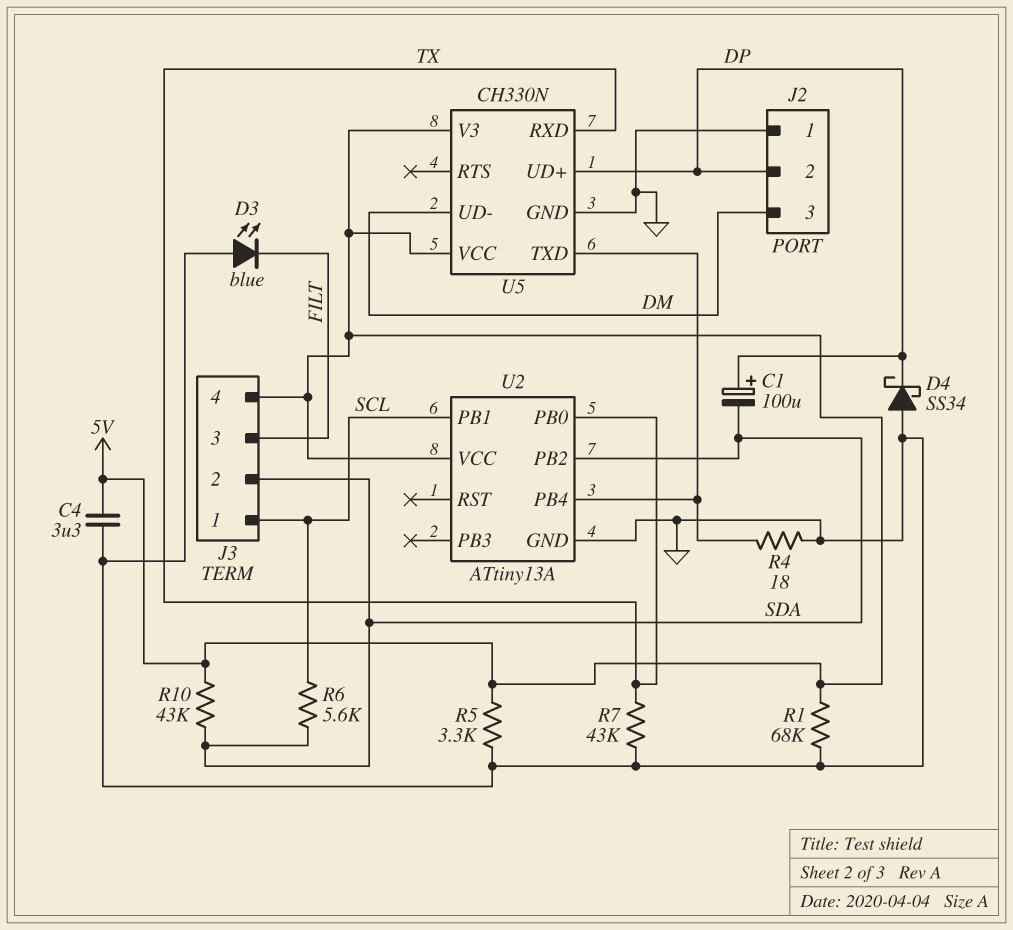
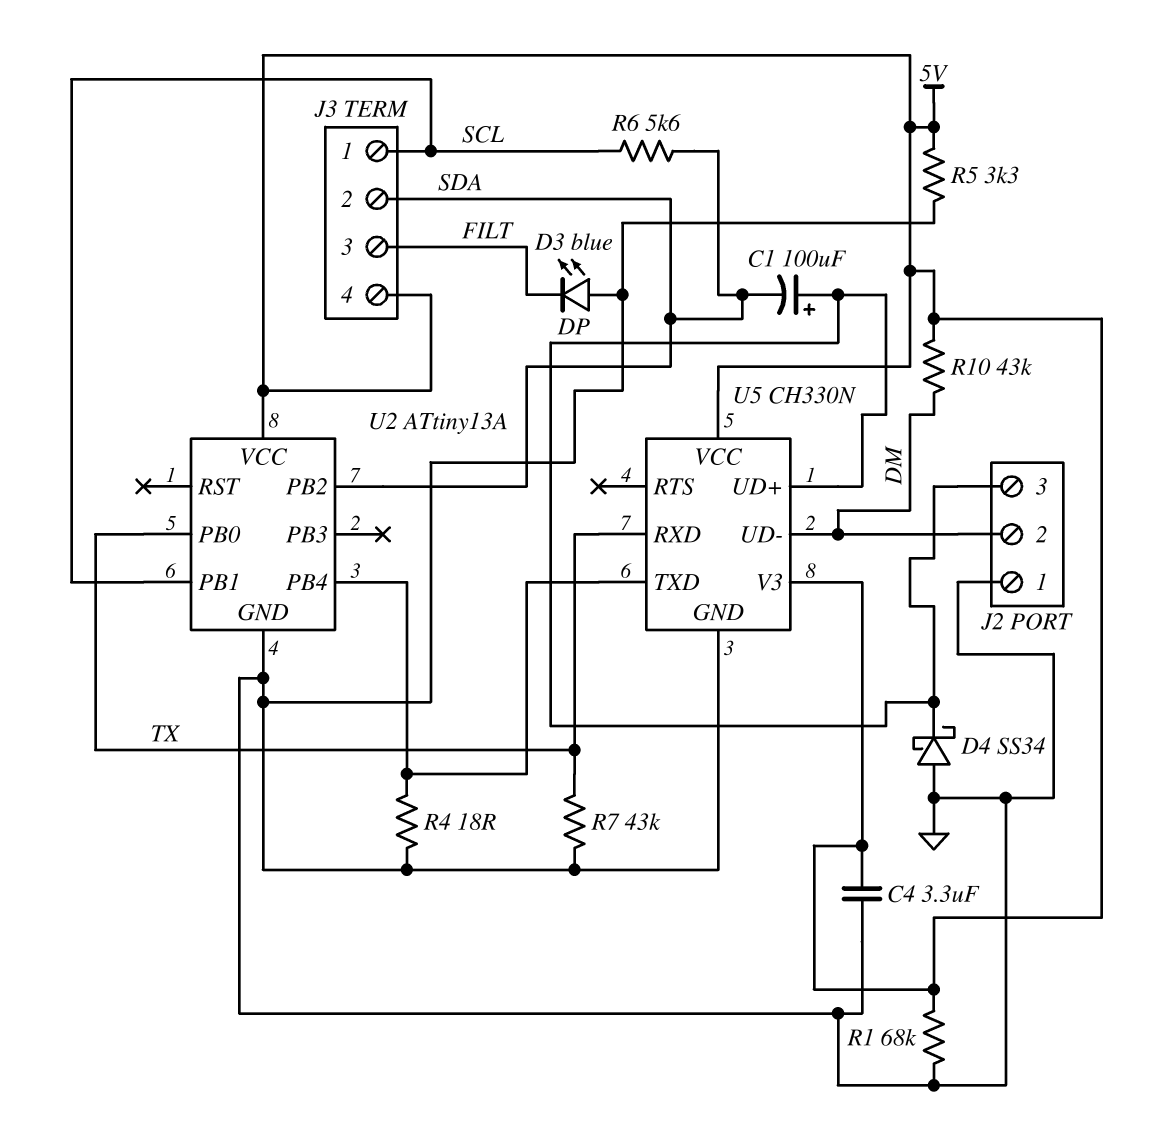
J2 pin 2: DP -> DM
J2 pin 3: DM -> DP
R10: 43k (5V, SDA) -> 43k (5V, DM)

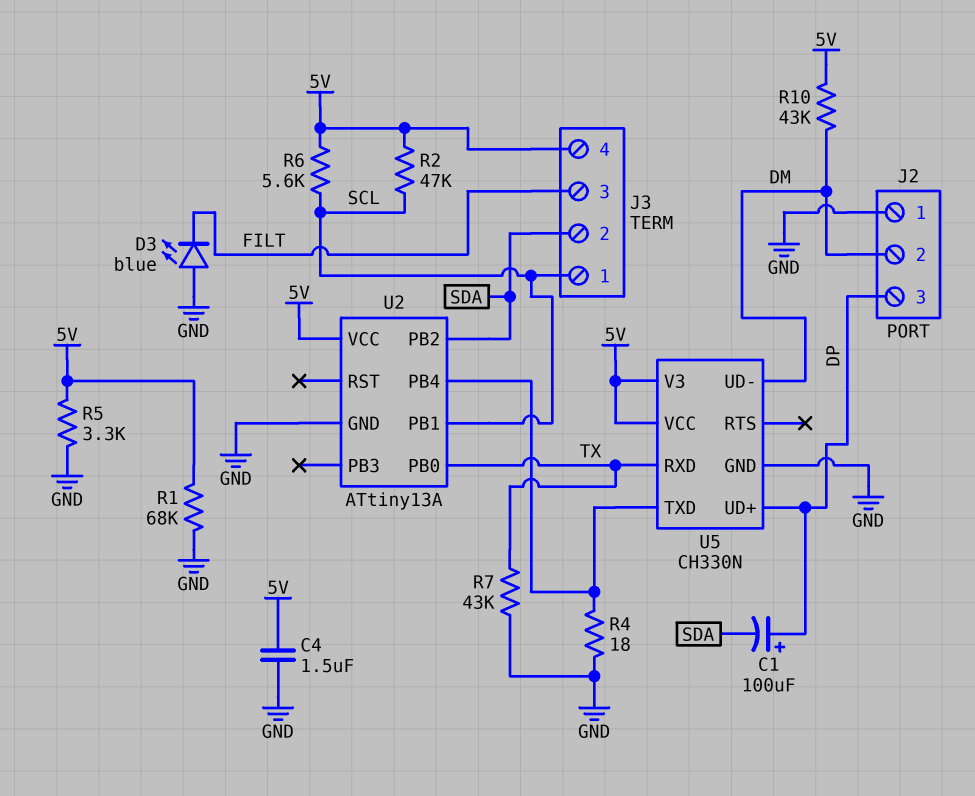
C4: 3.3uF (5V, GND) -> 1.5uF (5V, GND)
D4: schottky SS34 (A GND, K DP) -> none
R2: none -> 47k (5V, SCL)
R6: 5.6k (SCL, SDA) -> 5.6k (5V, SCL)

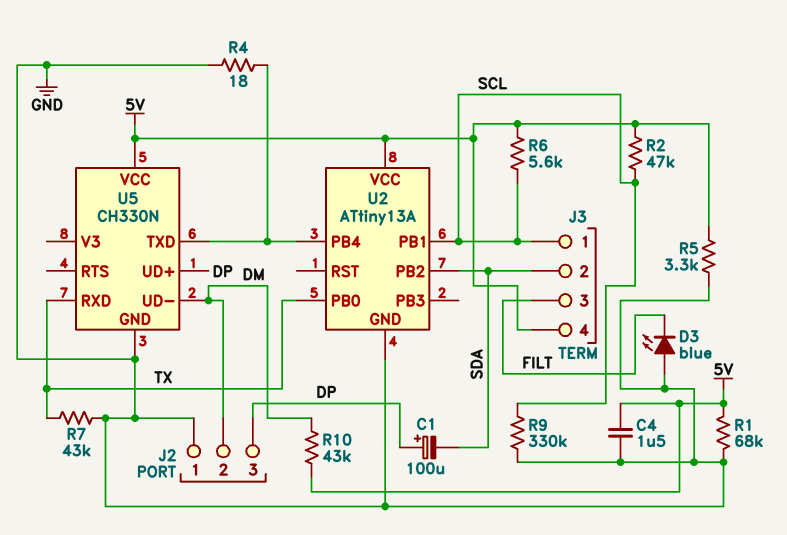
R9: none -> 330k (GND, SCL)
U5 pin V3: 5V -> none

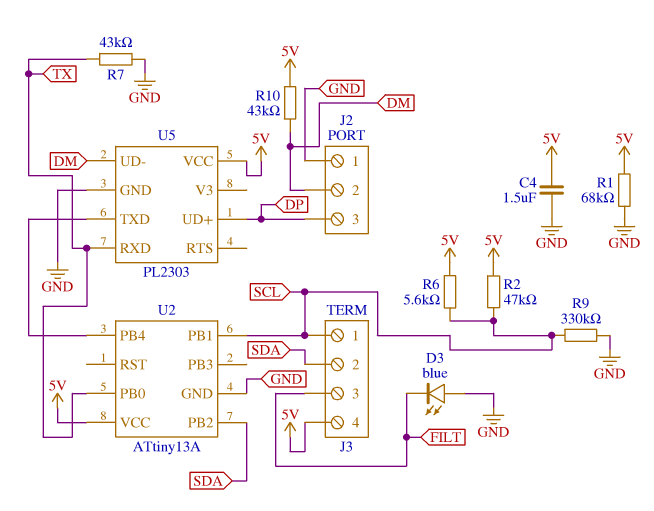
C1: 100uF (plus DP, minus SDA) -> none
R4: 18 (GND, U2/PB4) -> none
R5: 3.3k (5V, GND) -> none
U5: CH330N -> PL2303

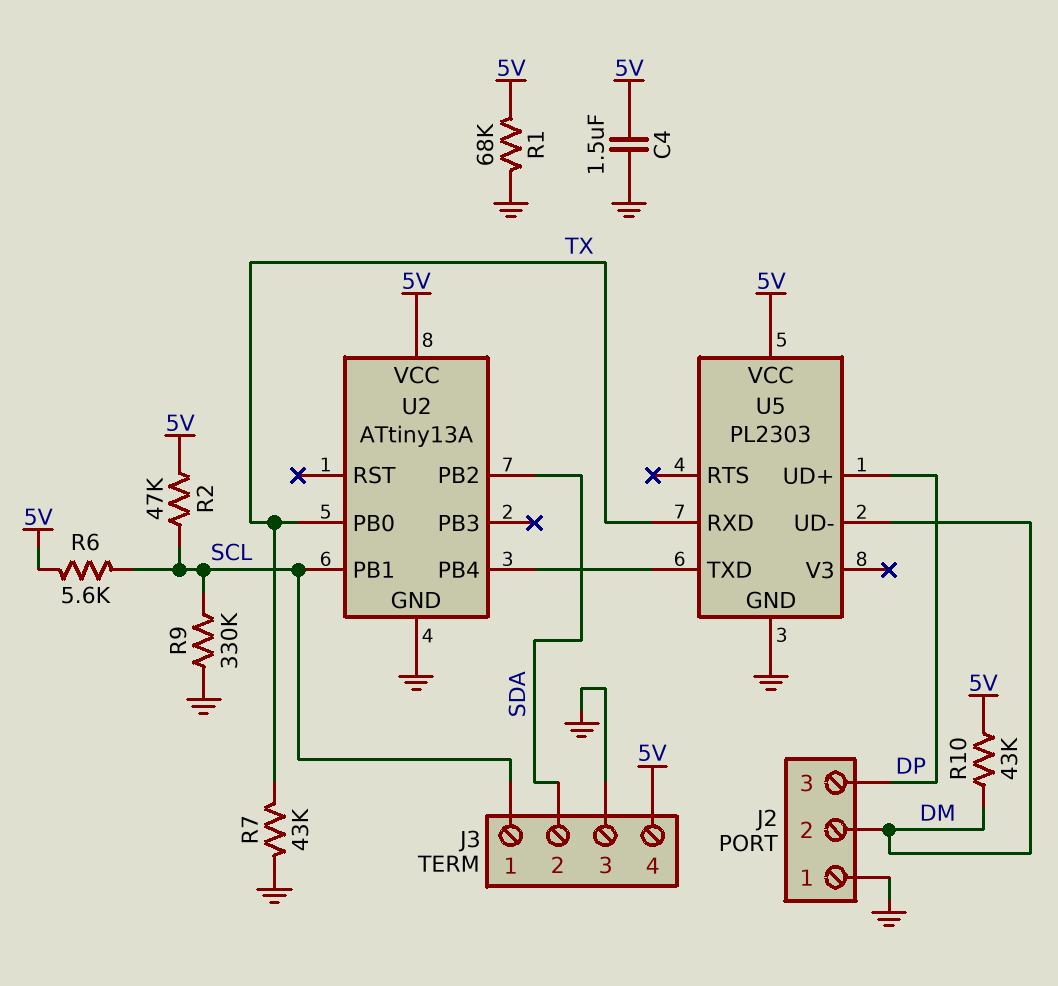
D3: LED blue (A GND, K FILT) -> none
J3 pin 3: FILT -> GND

